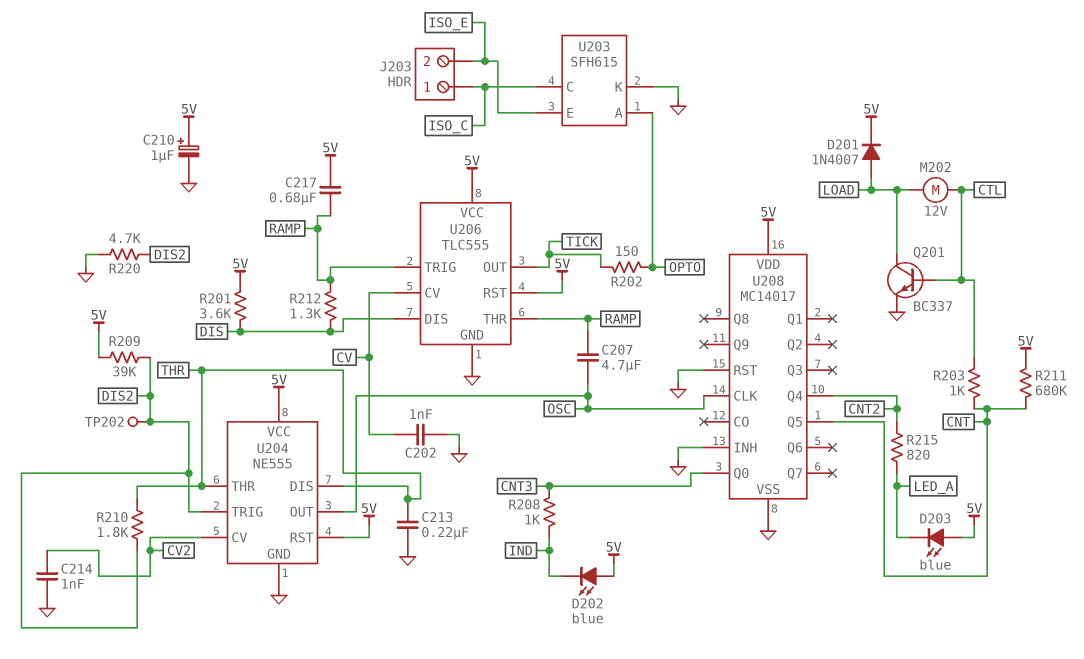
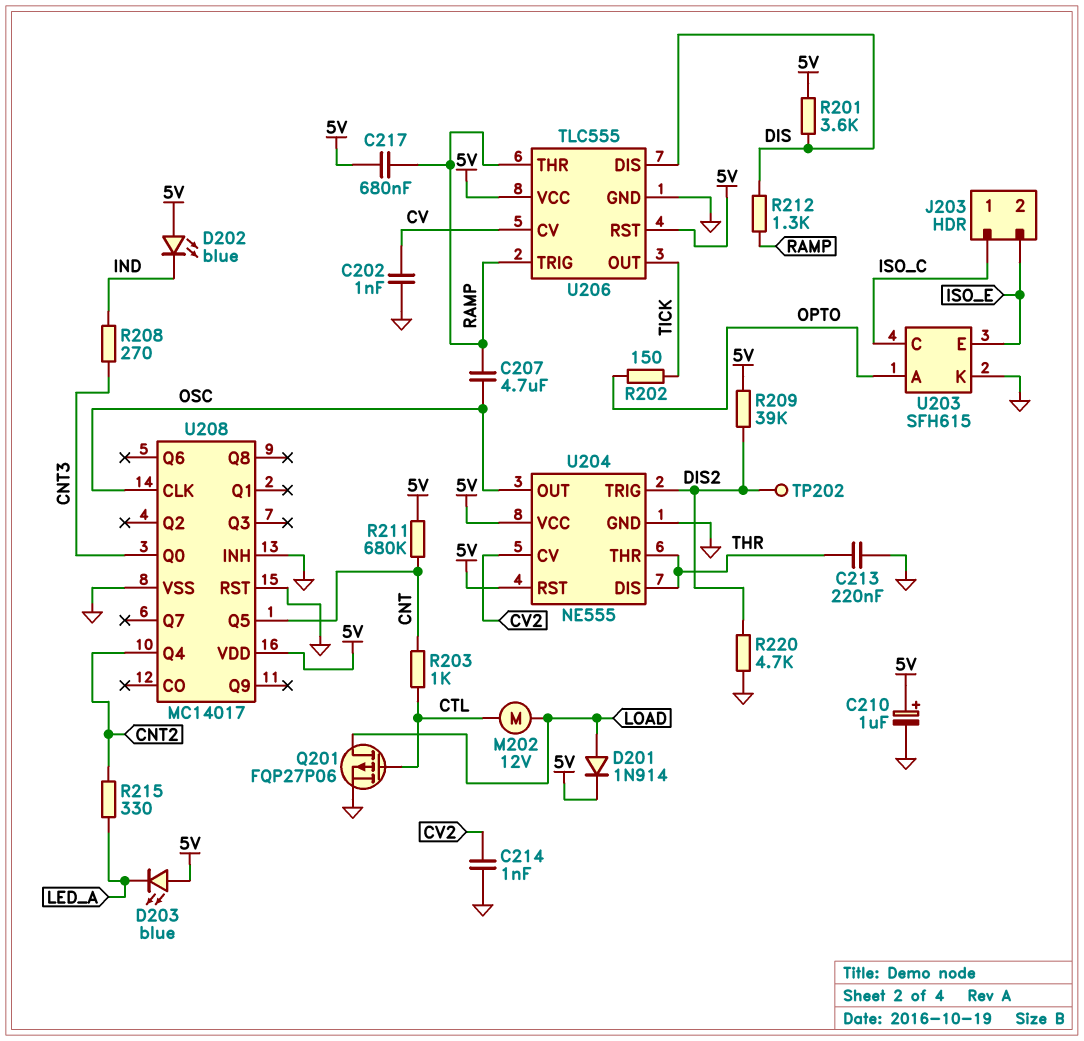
D201: diode 1N4007 (A LOAD, K 5V) -> diode 1N914 (A LOAD, K 5V)
Q201: NPN BC337 (B CTL, C LOAD, E GND) -> PMOS FQP27P06 (G CTL, D LOAD, S GND)
R208: 1k (CNT3, IND) -> 270 (CNT3, IND)
R210: 1.8k (DIS2, THR) -> none
R215: 820 (CNT2, LED_A) -> 330 (CNT2, LED_A)

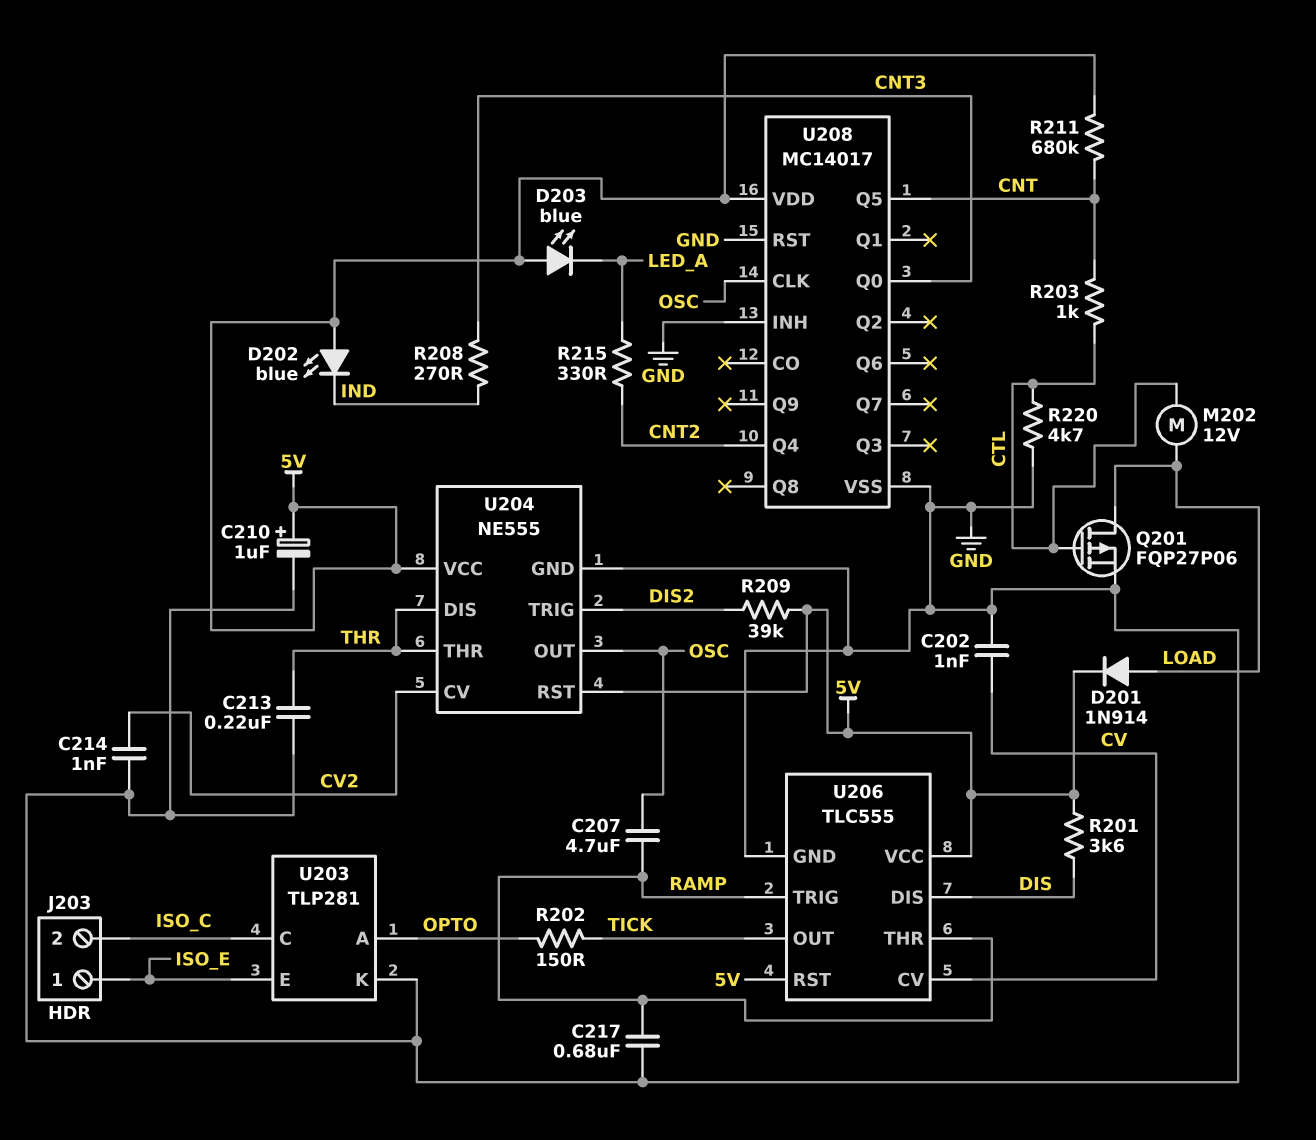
C217: 680nF (5V, RAMP) -> 680nF (GND, RAMP)
J203 pin 1: ISO_C -> ISO_E
J203 pin 2: ISO_E -> ISO_C
R212: 1.3k (DIS, RAMP) -> none
R220: 4.7k (DIS2, GND) -> 4.7k (CTL, GND)
TP202: test point (DIS2) -> none
U203: SFH615 -> TLP281

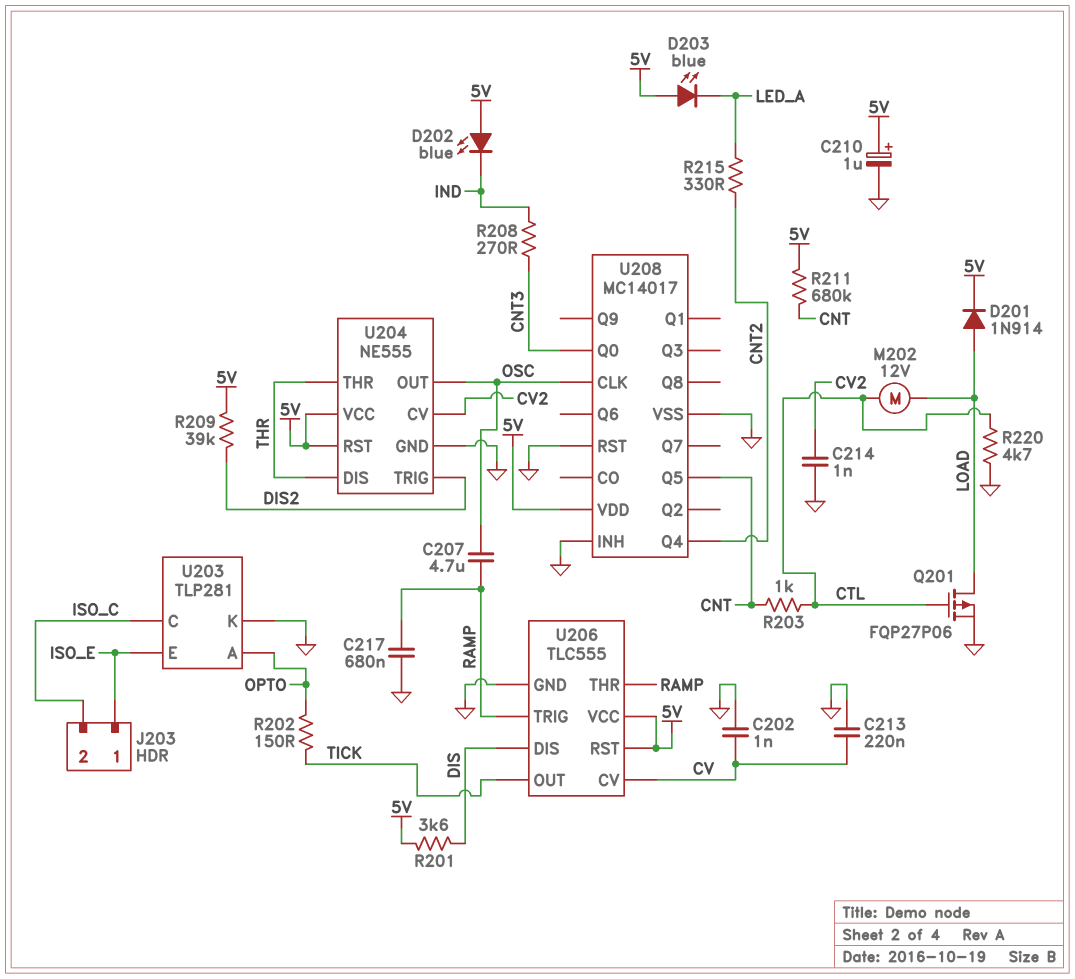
C213: 220nF (GND, THR) -> 220nF (CV, GND)

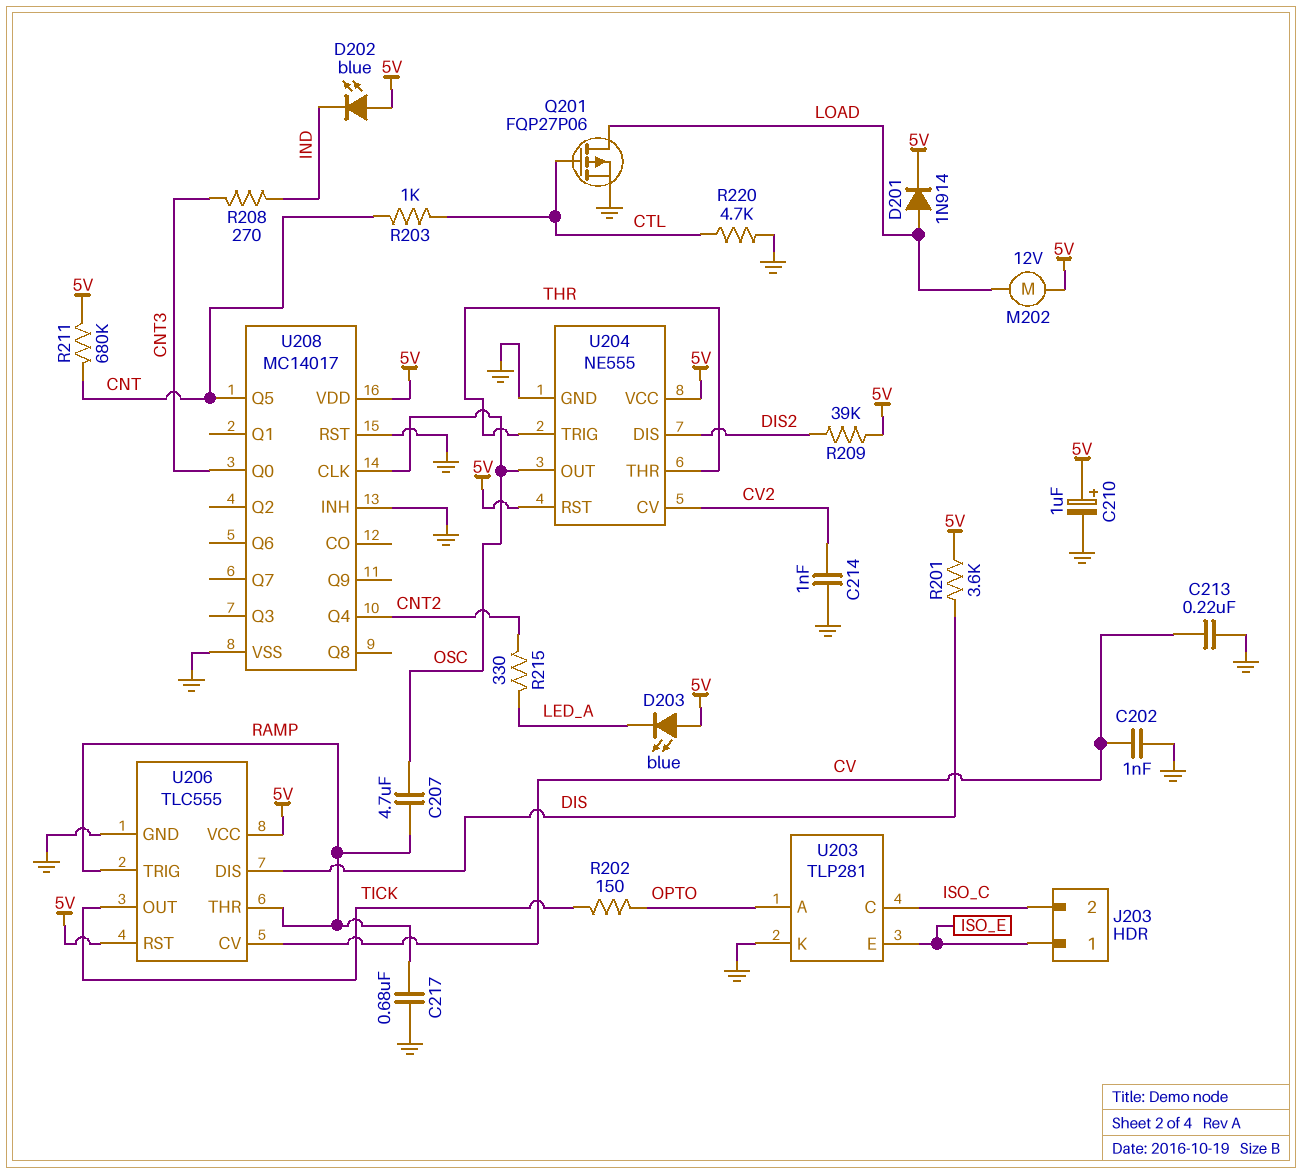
M202: motor 12V (CTL, LOAD) -> motor 12V (5V, LOAD)
U204 pin DIS: THR -> DIS2
U204 pin TRIG: DIS2 -> THR

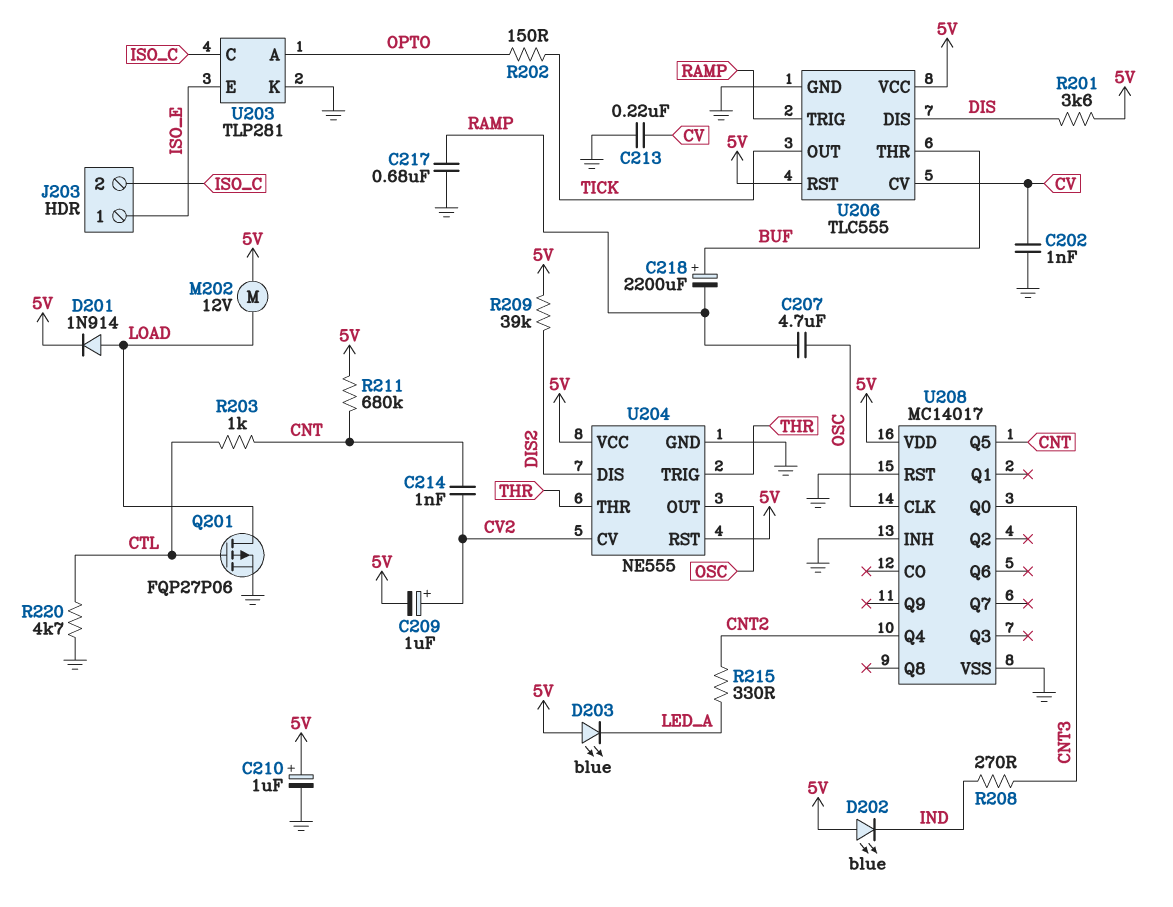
C209: none -> 1uF (plus CV2, minus 5V)
C214: 1nF (CV2, GND) -> 1nF (CNT, CV2)
C218: none -> 2200uF (plus BUF, minus RAMP)
U206 pin THR: RAMP -> BUF

